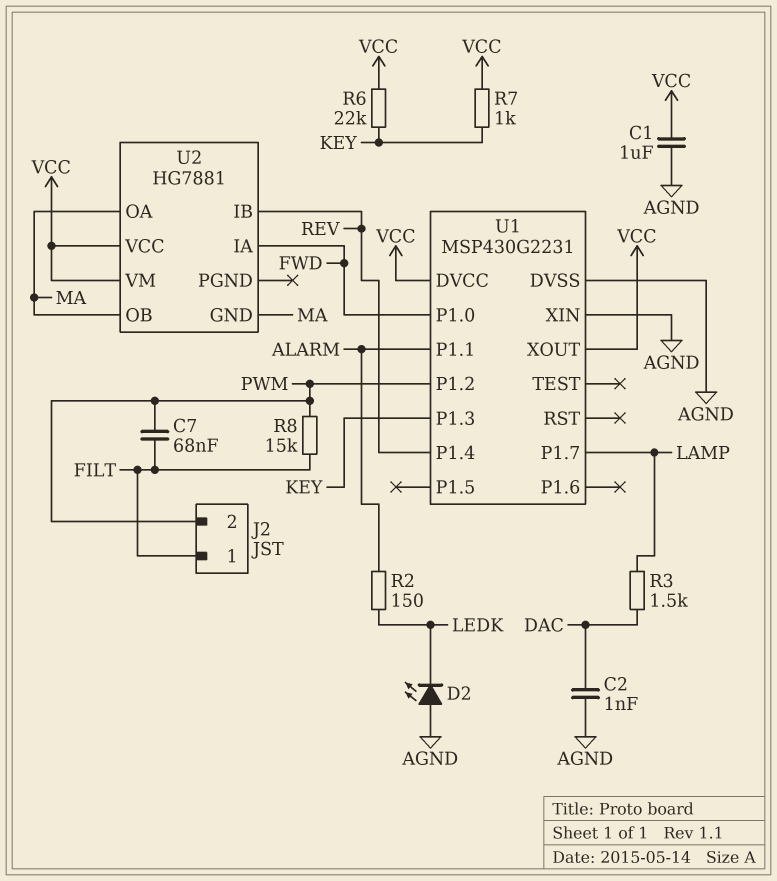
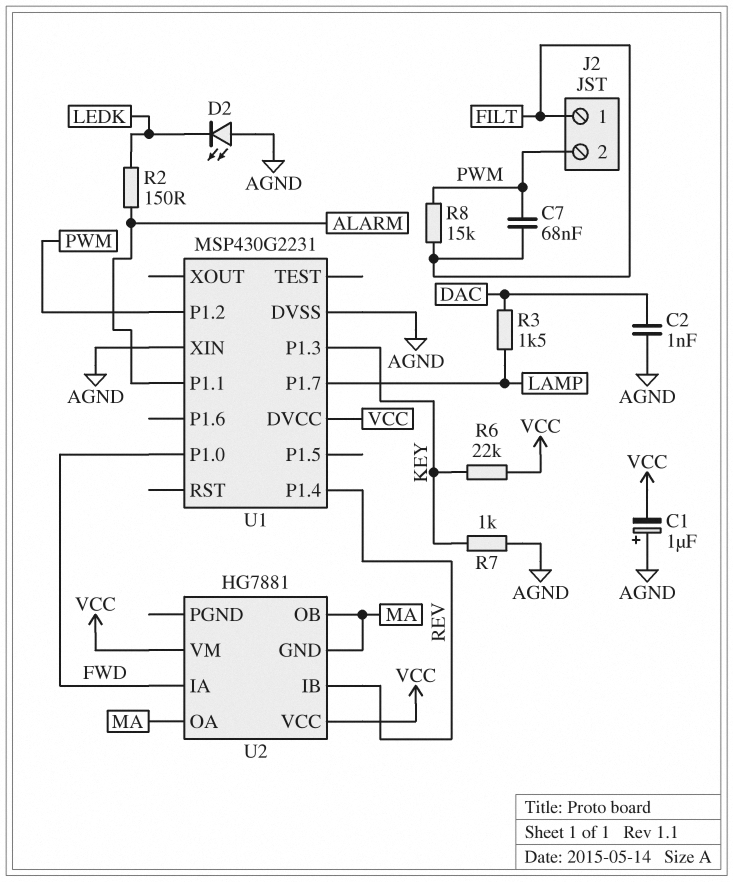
C1: 1uF (AGND, VCC) -> 1uF (plus AGND, minus VCC)
R7: 1k (KEY, VCC) -> 1k (AGND, KEY)
U1 pin XOUT: VCC -> none

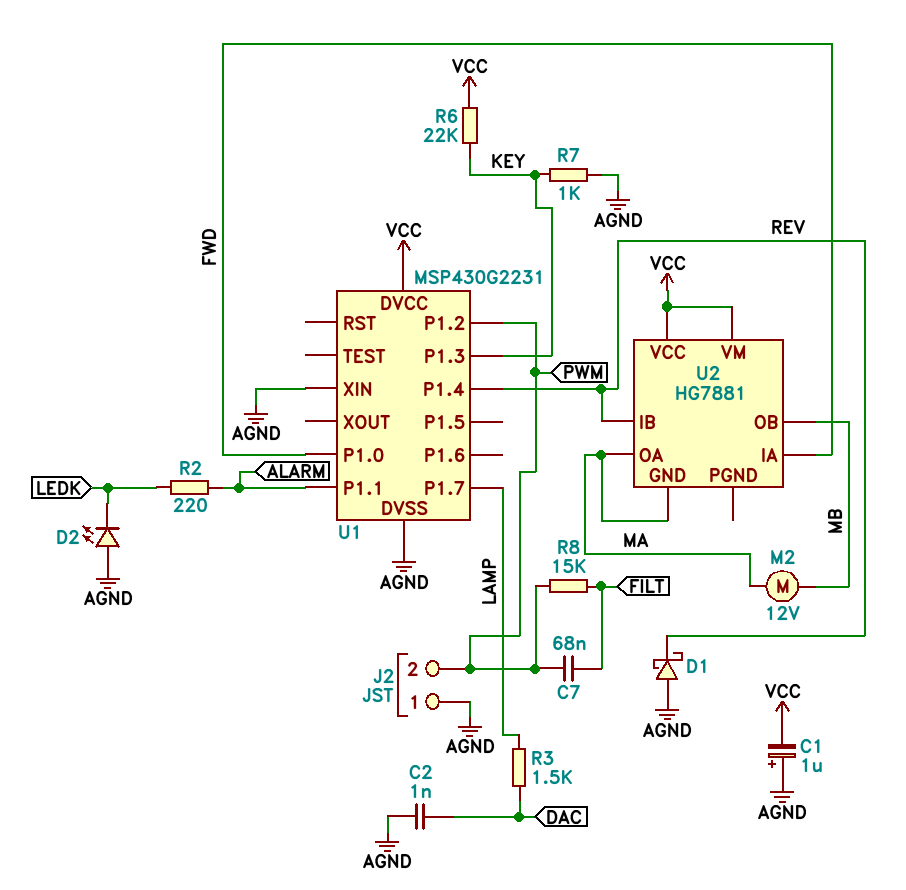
D1: none -> schottky (A AGND, K REV)
J2 pin 1: FILT -> AGND
M2: none -> motor 12V (MA, MB)
R2: 150 (ALARM, LEDK) -> 220 (ALARM, LEDK)
U2 pin OB: MA -> MB

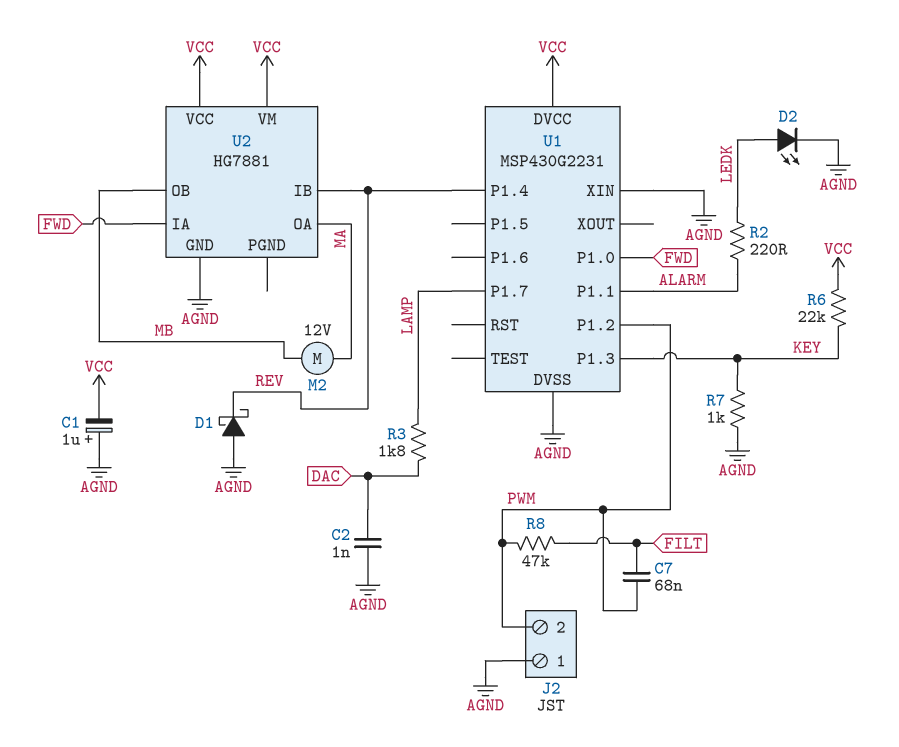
D2: LED (A AGND, K LEDK) -> LED (A LEDK, K AGND)
R3: 1.5k (DAC, LAMP) -> 1.8k (DAC, LAMP)
R8: 15k (FILT, PWM) -> 47k (FILT, PWM)
U2 pin GND: MA -> AGND

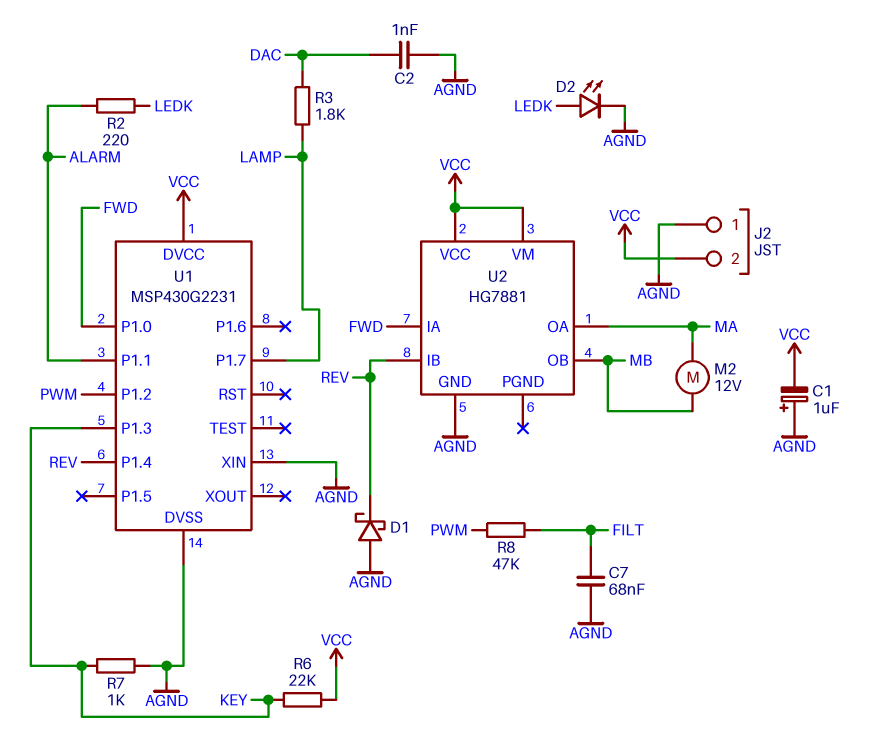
C7: 68nF (FILT, PWM) -> 68nF (AGND, FILT)
J2 pin 2: PWM -> VCC

